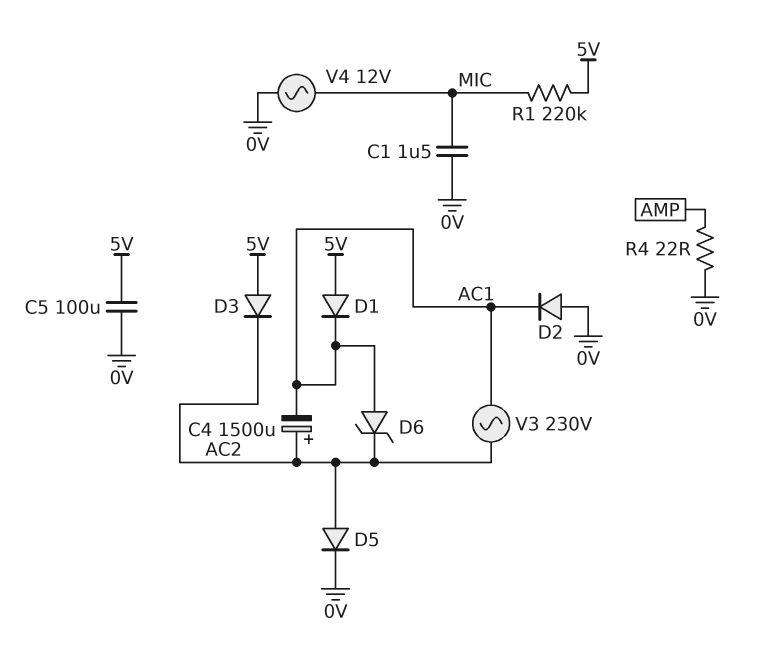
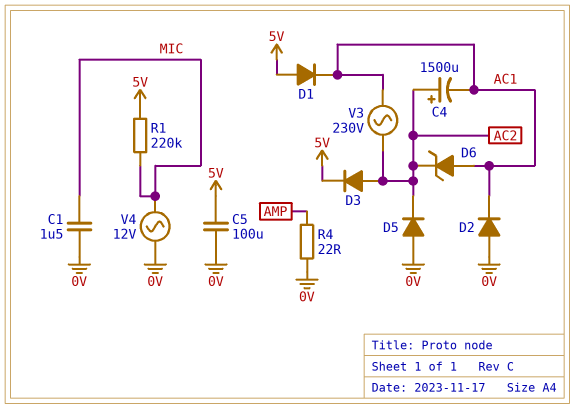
D3: diode (A 5V, K AC2) -> diode (A AC2, K 5V)
D5: diode (A AC2, K 0V) -> diode (A 0V, K AC2)

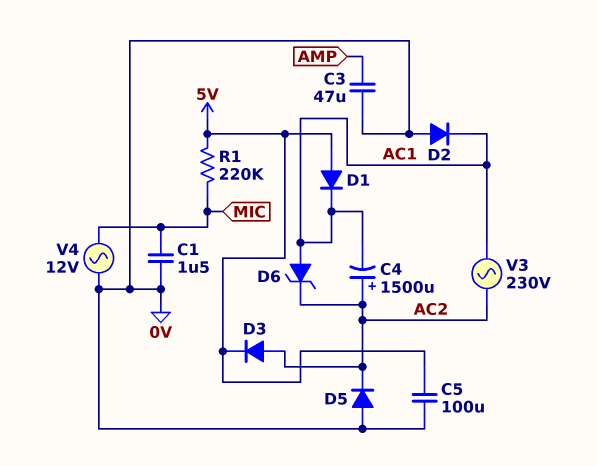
C3: none -> 47uF (0V, AMP)
R4: 22 (0V, AMP) -> none

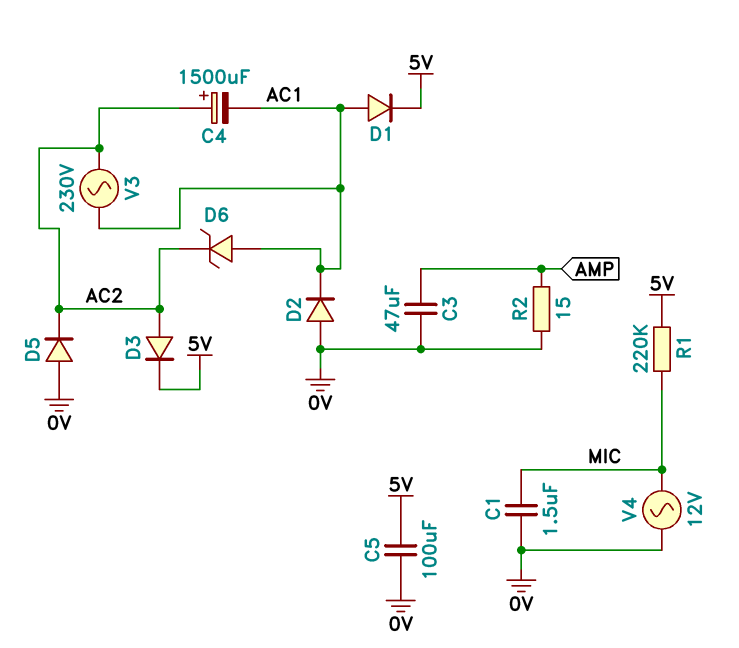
D1: diode (A 5V, K AC1) -> diode (A AC1, K 5V)
R2: none -> 15 (0V, AMP)

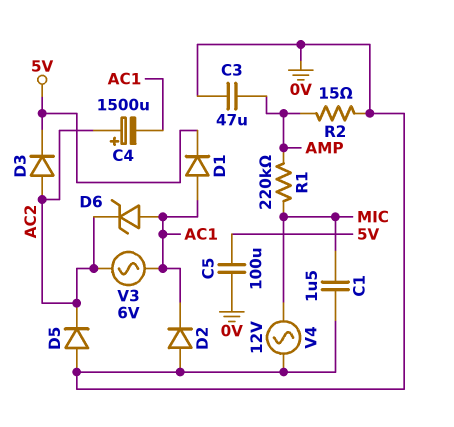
R1: 220k (5V, MIC) -> 220k (AMP, MIC)
V3: AC 230V (AC1, AC2) -> AC 6V (AC1, AC2)

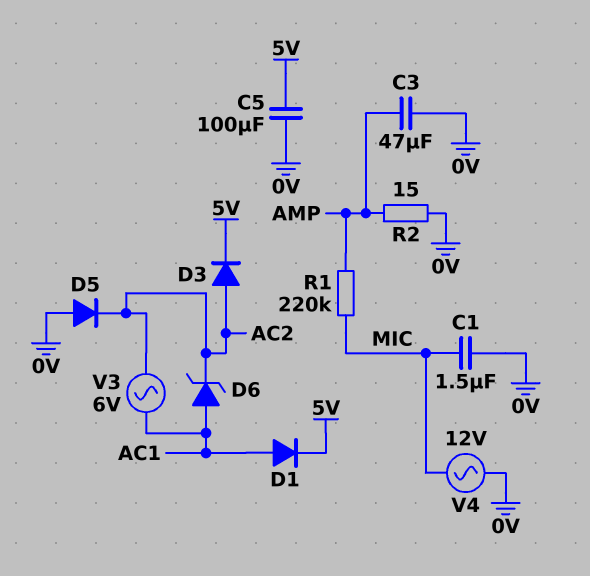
C4: 1500uF (plus AC2, minus AC1) -> none
D2: diode (A 0V, K AC1) -> none

